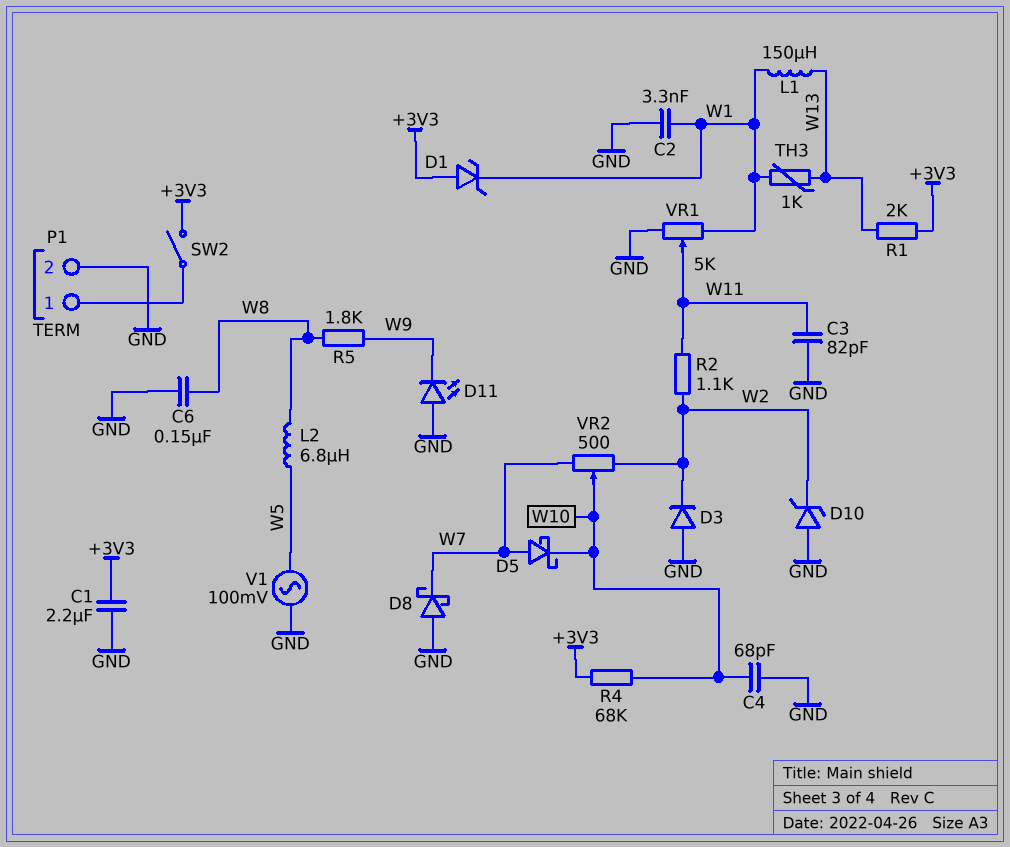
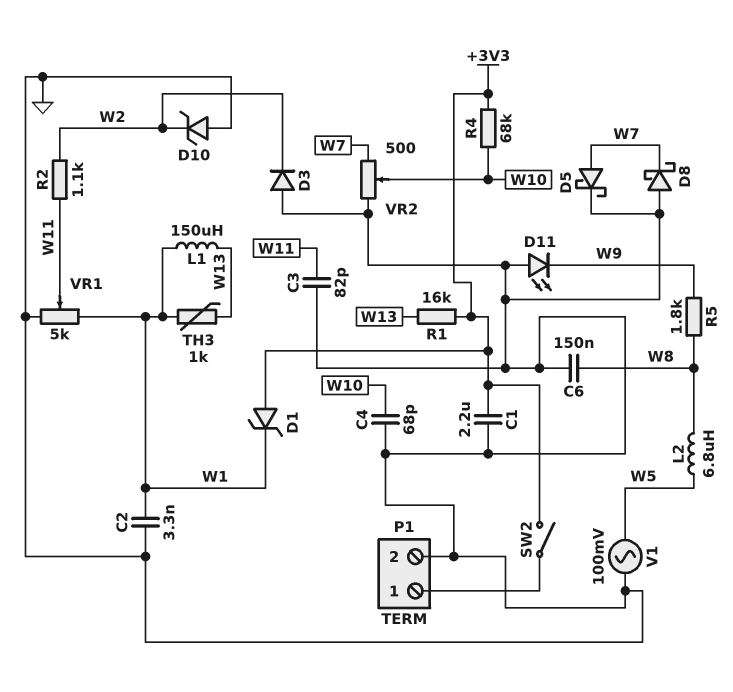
D5: schottky (A W7, K W10) -> schottky (A W7, K GND)
R1: 2k (+3V3, W13) -> 16k (+3V3, W13)
VR2: 500 (W2, W7, wiper W10) -> 500 (GND, W7, wiper W10)

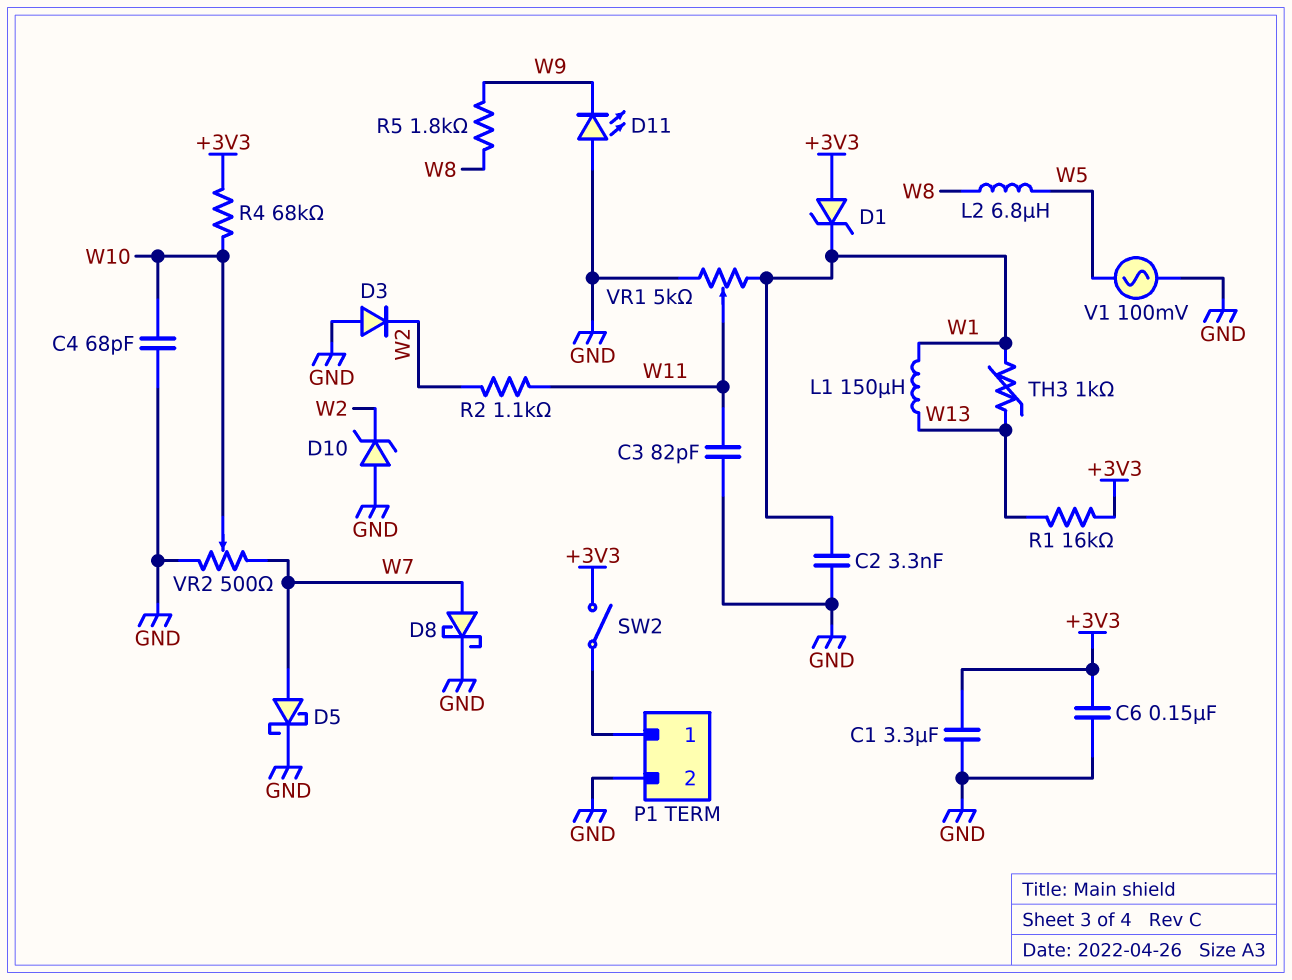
C1: 2.2uF (+3V3, GND) -> 3.3uF (+3V3, GND)
C6: 150nF (GND, W8) -> 150nF (+3V3, GND)
D8: schottky (A GND, K W7) -> schottky (A W7, K GND)

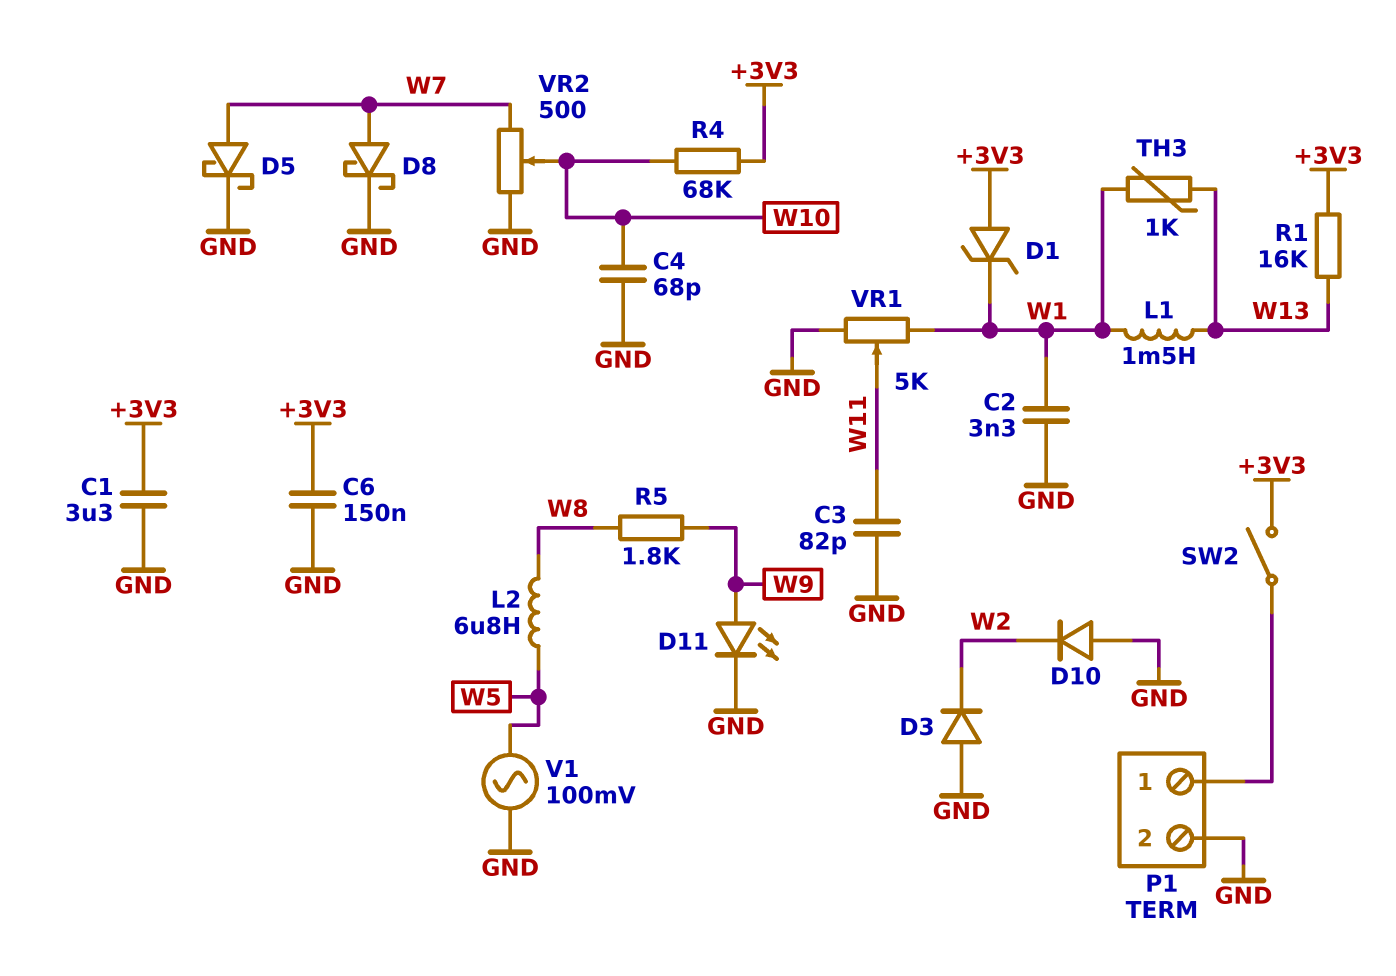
D10: zener (A GND, K W2) -> diode (A GND, K W2)
D11: LED (A GND, K W9) -> LED (A W9, K GND)
L1: 150uH (W1, W13) -> 1.5mH (W1, W13)
R2: 1.1k (W2, W11) -> none

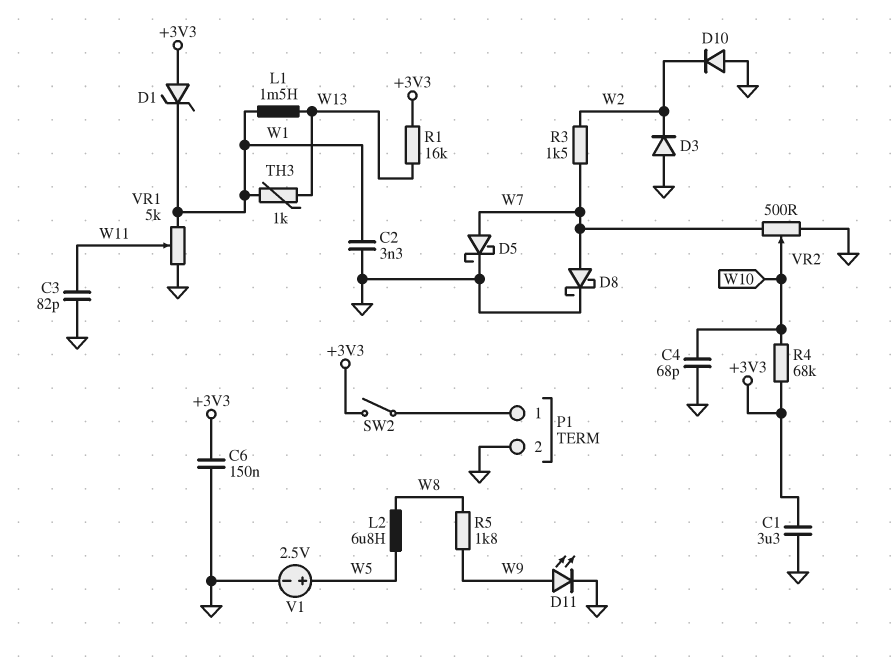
R3: none -> 1.5k (W2, W7)
V1: AC 100mV (GND, W5) -> 2.5V (plus W5, minus GND)

